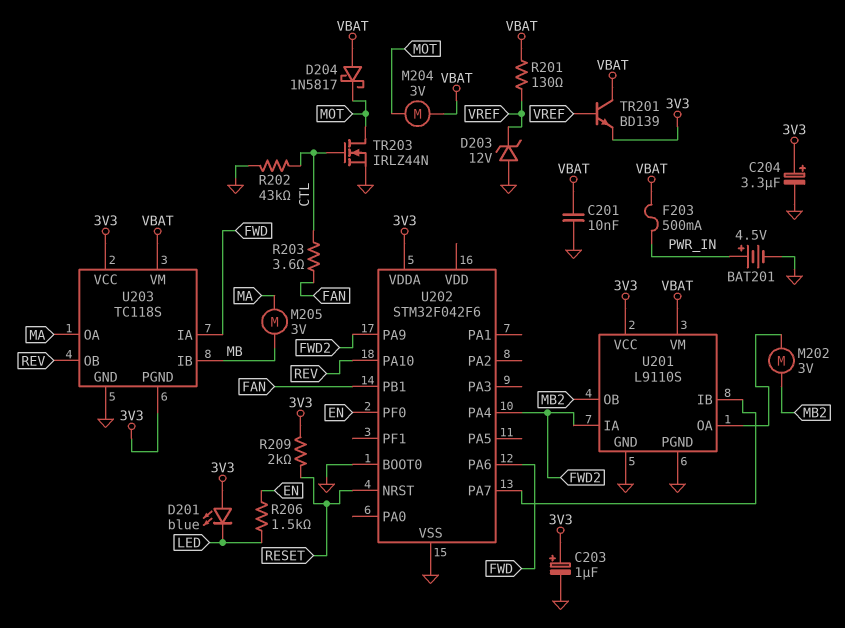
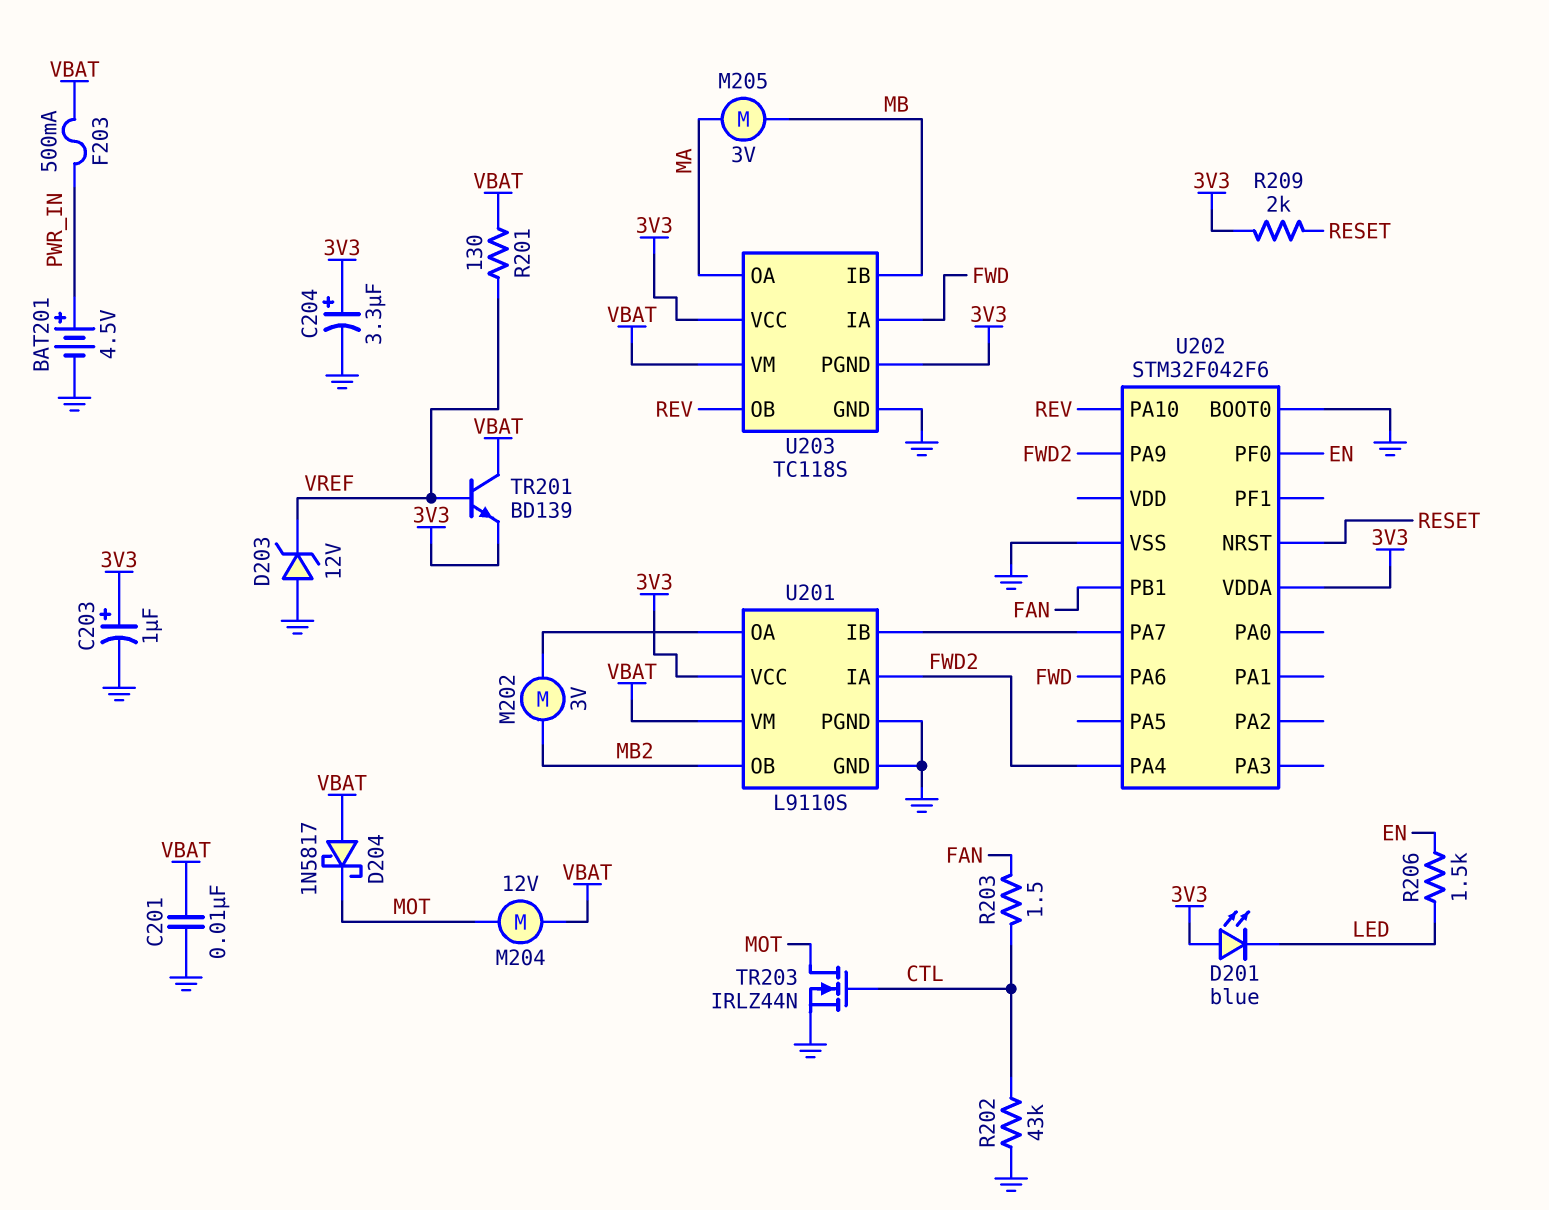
M204: motor 3V (MOT, VBAT) -> motor 12V (MOT, VBAT)
R203: 3.6 (CTL, FAN) -> 1.5 (CTL, FAN)

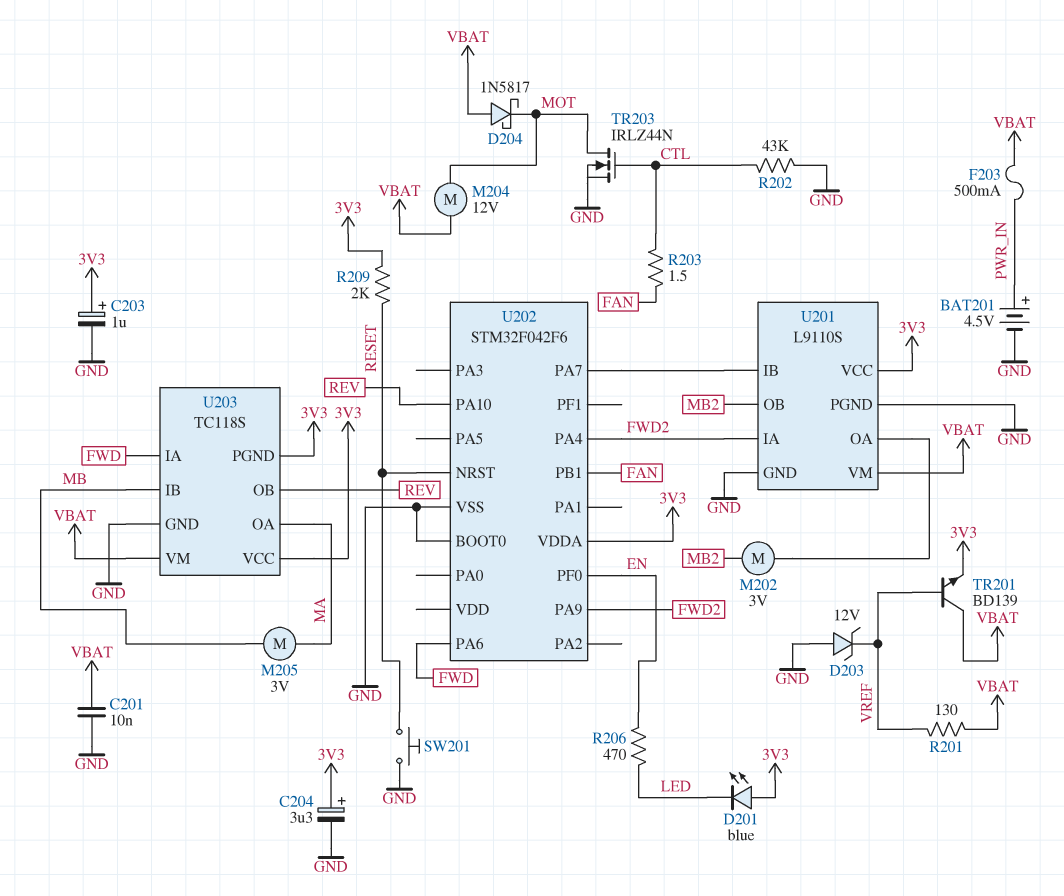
R206: 1.5k (EN, LED) -> 470 (EN, LED)
SW201: none -> button (GND, RESET)

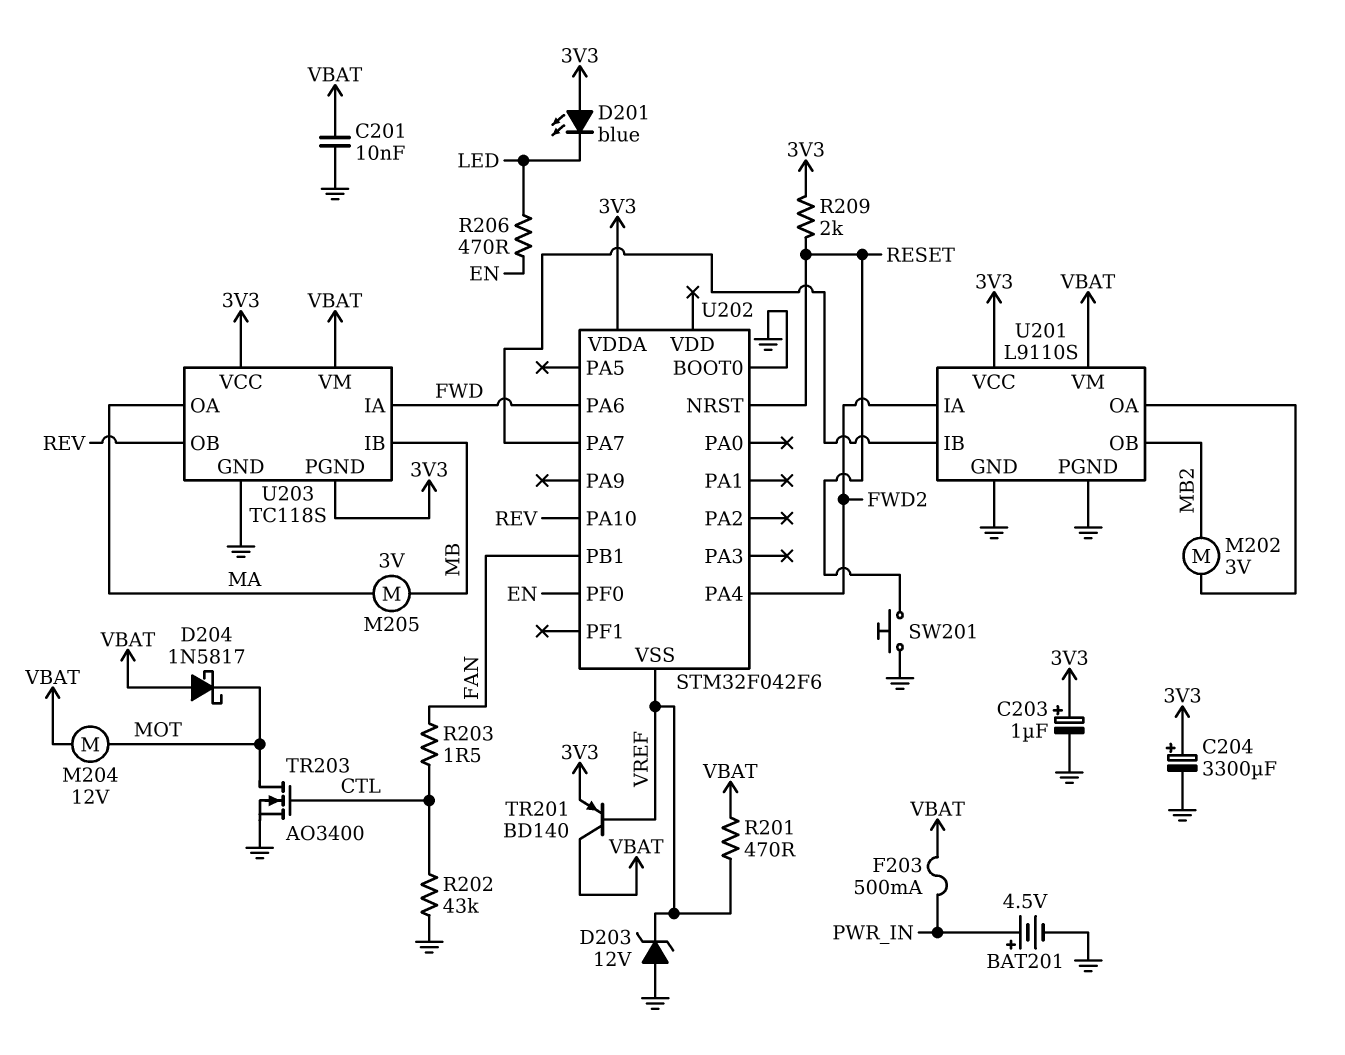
C204: 3.3uF (plus 3V3, minus GND) -> 3300uF (plus 3V3, minus GND)
R201: 130 (VBAT, VREF) -> 470 (VBAT, VREF)
TR201: NPN BD139 (B VREF, C VBAT, E 3V3) -> PNP BD140 (B VREF, C VBAT, E 3V3)
TR203: NMOS IRLZ44N (G CTL, D MOT, S GND) -> NMOS AO3400 (G CTL, D MOT, S GND)
U202 pin PA9: FWD2 -> none
U202 pin VSS: GND -> VREF

